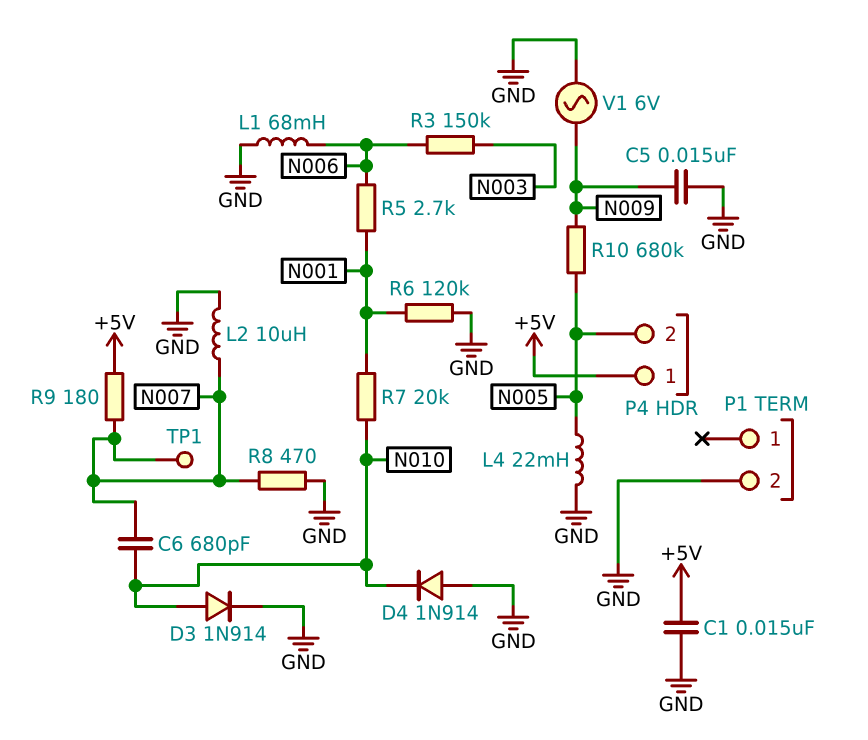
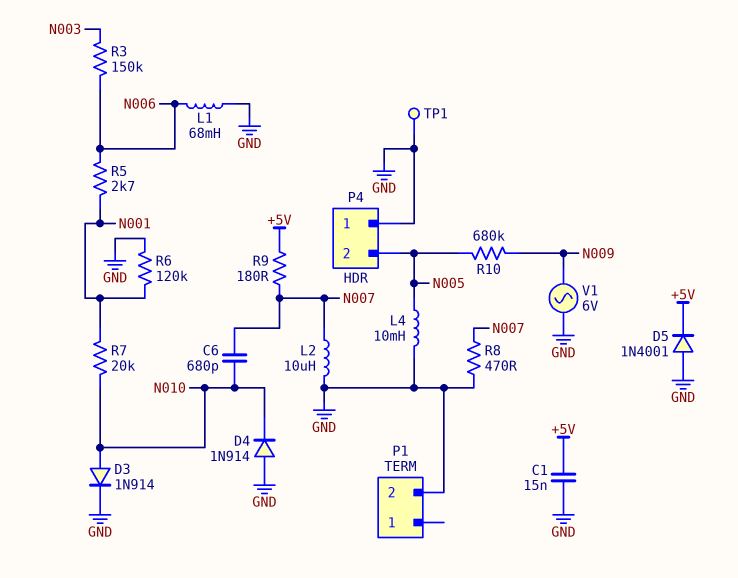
C5: 15nF (GND, N009) -> none
D5: none -> diode 1N4001 (A GND, K +5V)
L4: 22mH (GND, N005) -> 10mH (GND, N005)
P4 pin 1: +5V -> GND
TP1: test point (N007) -> test point (GND)

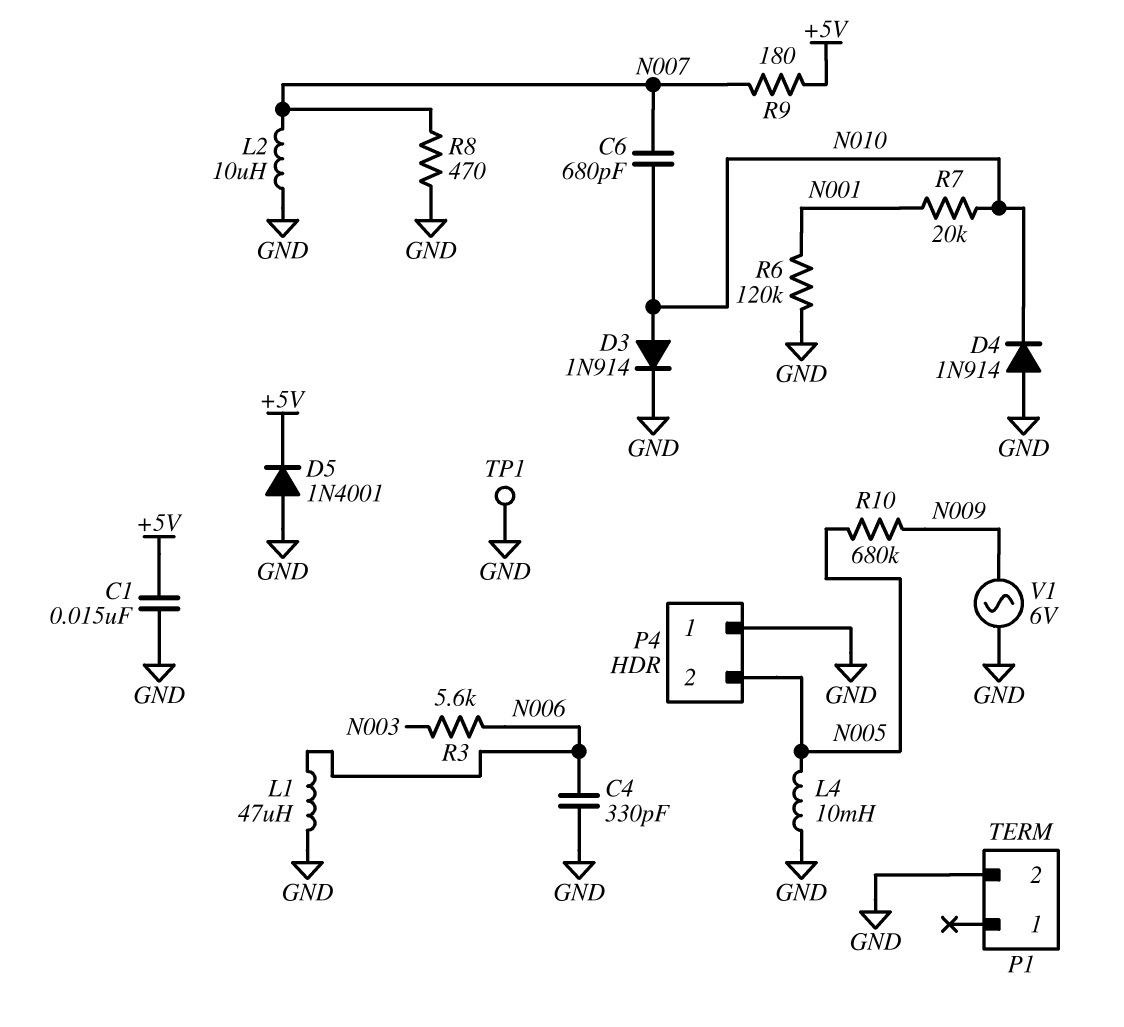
C4: none -> 330pF (GND, N006)
L1: 68mH (GND, N006) -> 47uH (GND, N006)
R3: 150k (N003, N006) -> 5.6k (N003, N006)
R5: 2.7k (N001, N006) -> none

